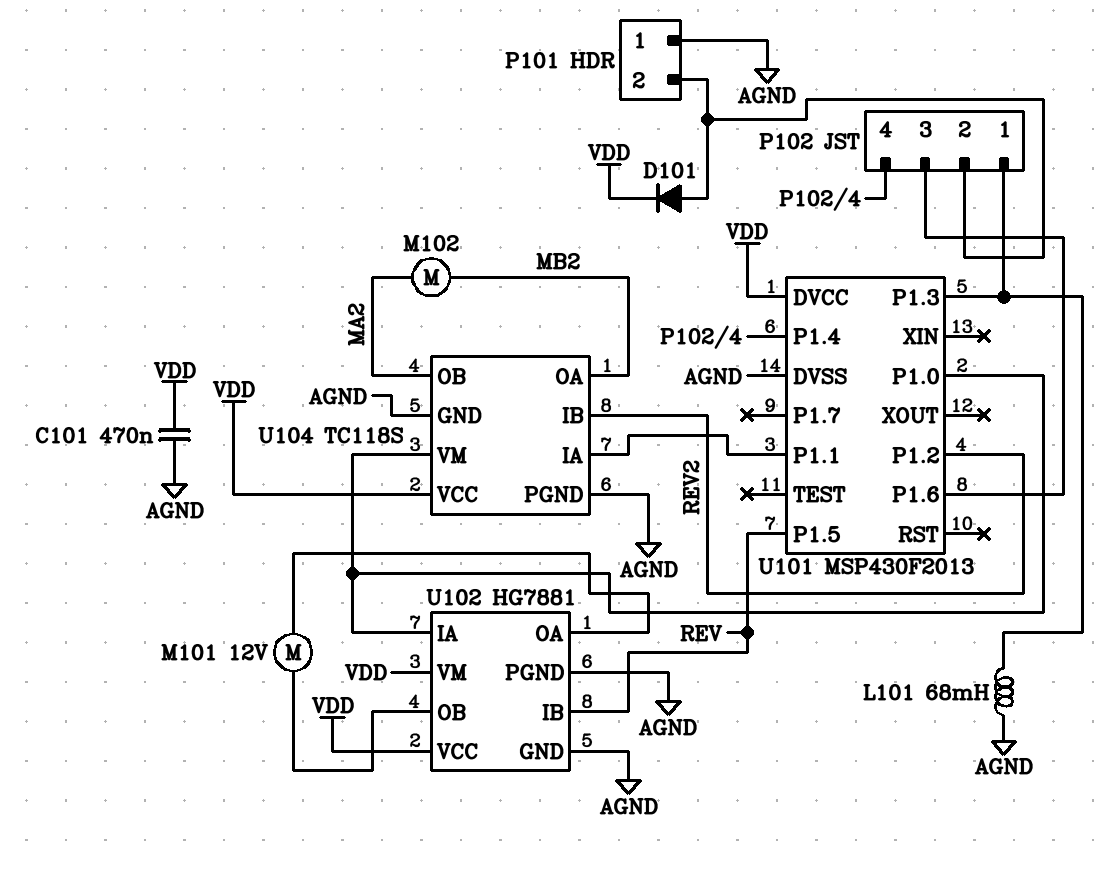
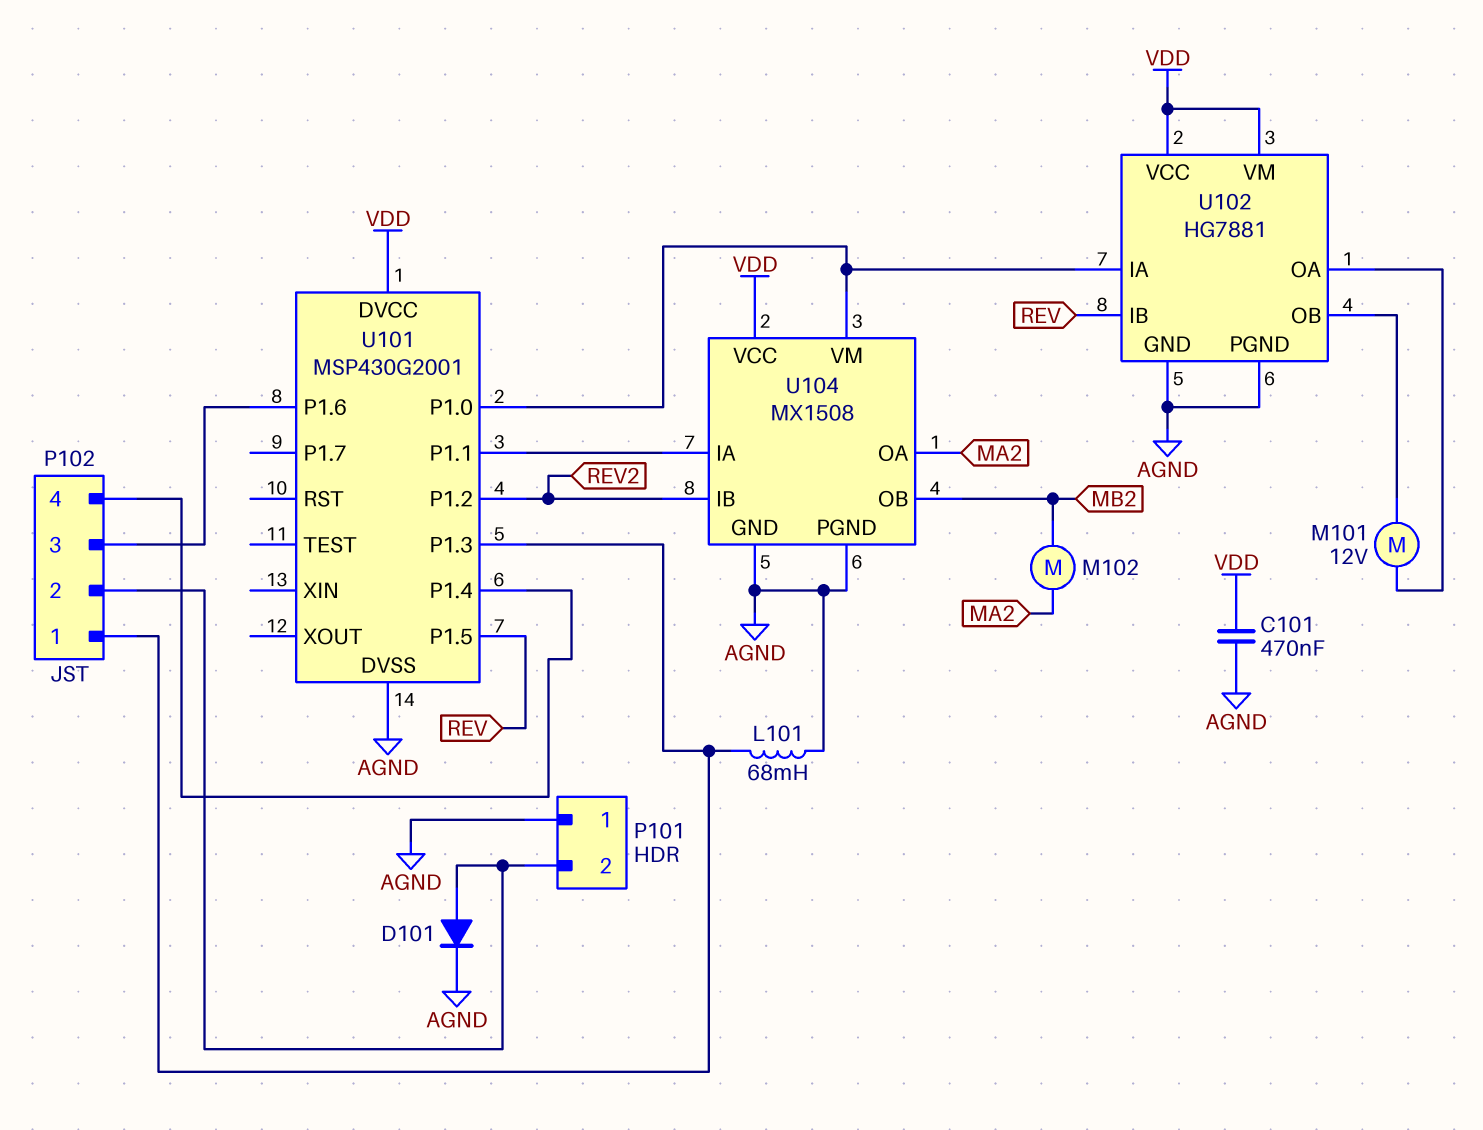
D101: diode (A P101/2, K VDD) -> diode (A P101/2, K AGND)
U101: MSP430F2013 -> MSP430G2001
U104: TC118S -> MX1508
U104 pin OA: MB2 -> MA2
U104 pin OB: MA2 -> MB2

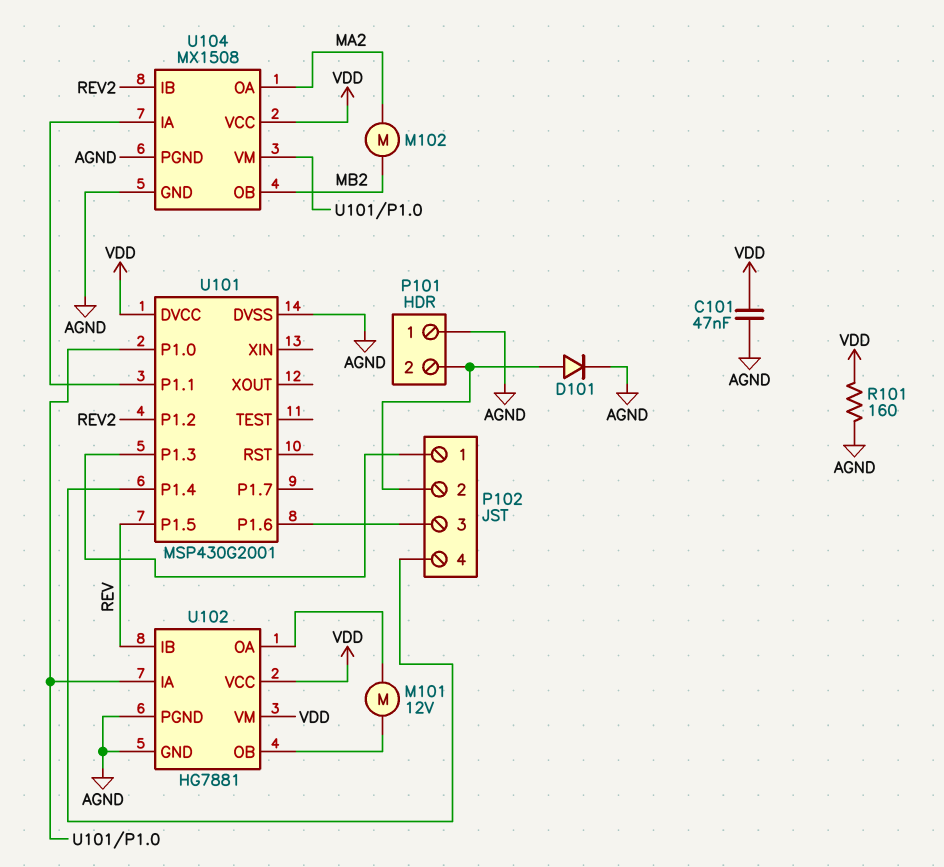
C101: 470nF (AGND, VDD) -> 47nF (AGND, VDD)
L101: 68mH (AGND, P102/1) -> none
R101: none -> 160 (AGND, VDD)

